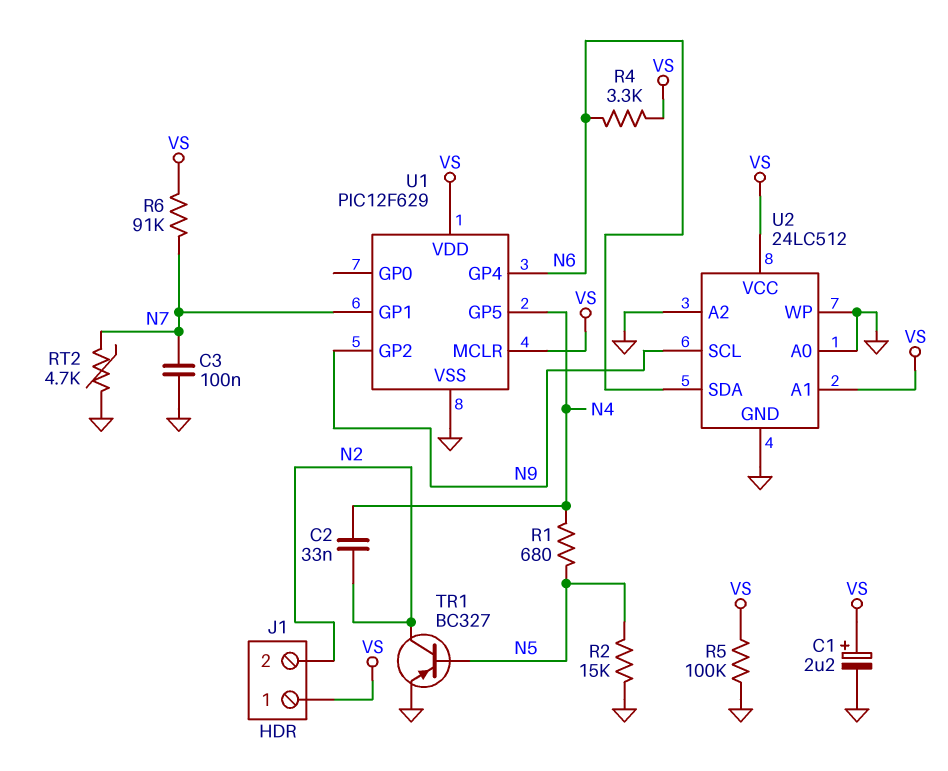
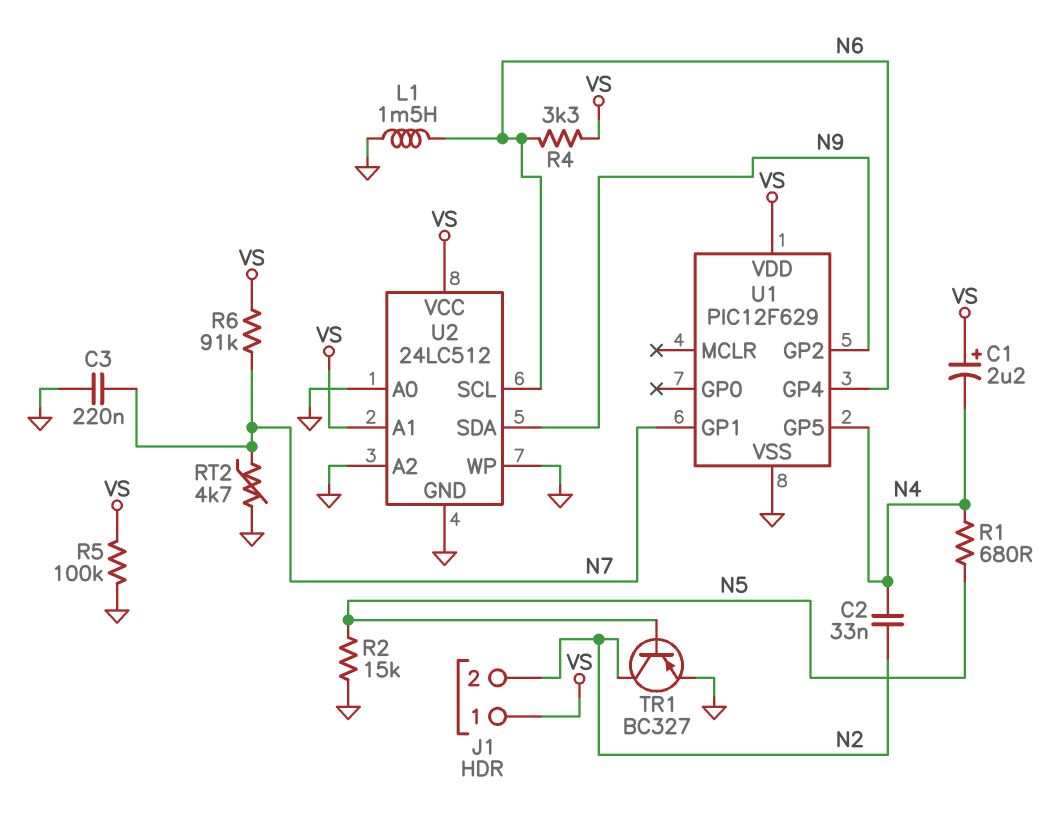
C1: 2.2uF (plus VS, minus GND) -> 2.2uF (plus VS, minus N4)
C3: 100nF (GND, N7) -> 220nF (GND, N7)
L1: none -> 1.5mH (GND, N6)
U1 pin MCLR: VS -> none
U2 pin SCL: N9 -> N6
U2 pin SDA: N6 -> N9

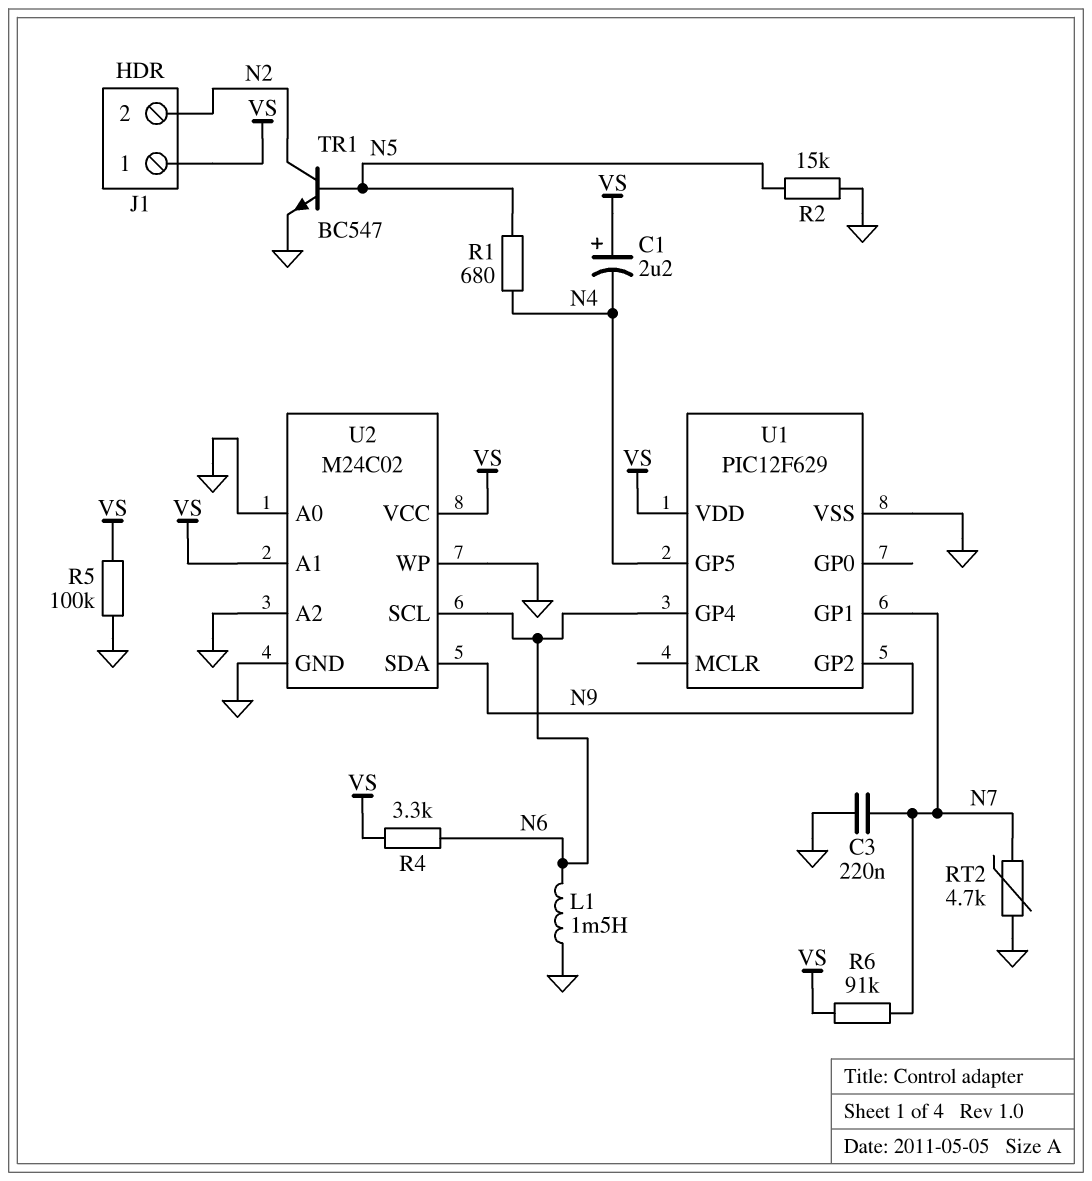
C2: 33nF (N2, N4) -> none
TR1: PNP BC327 (B N5, C N2, E GND) -> NPN BC547 (B N5, C N2, E GND)
U2: 24LC512 -> M24C02

